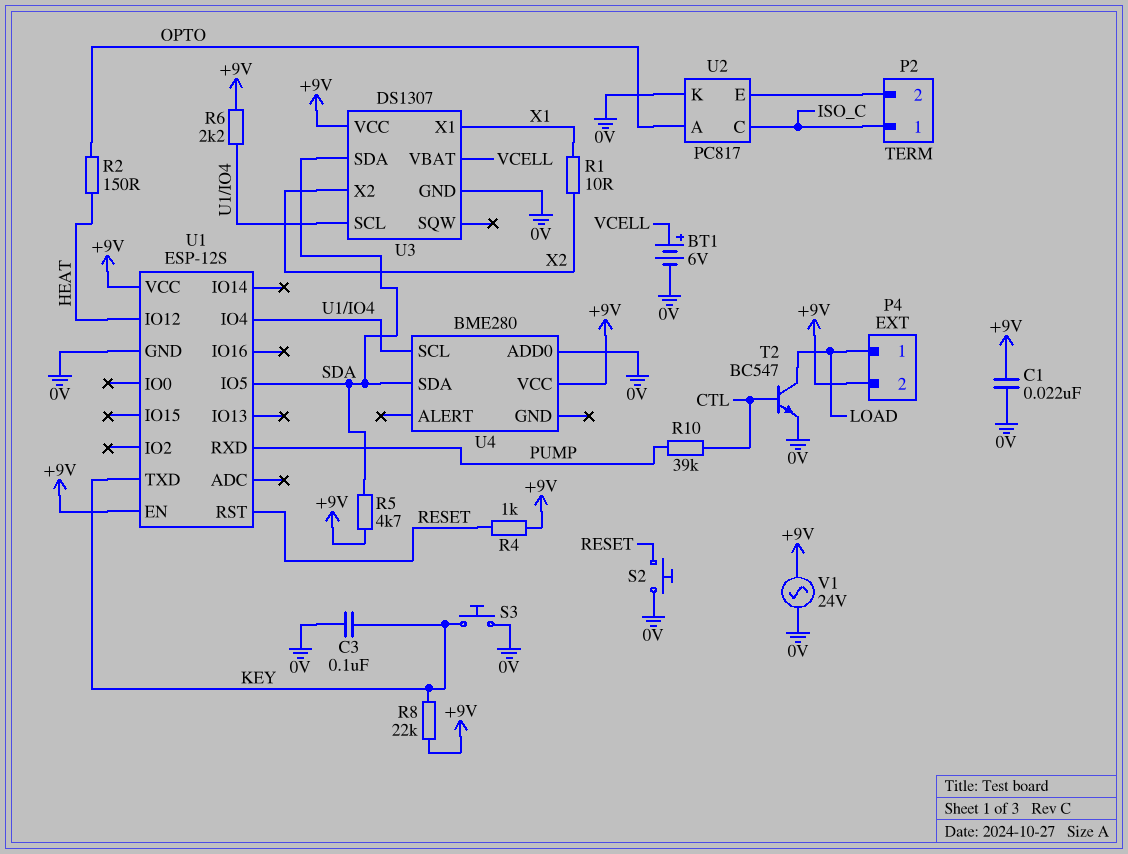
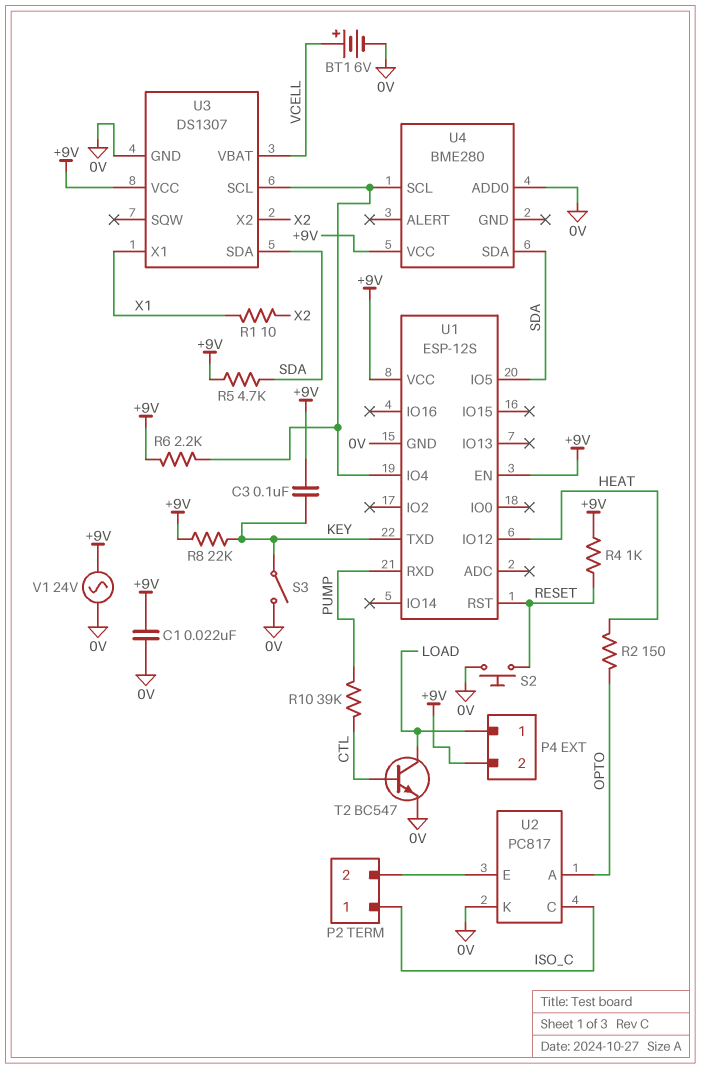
C3: 100nF (0V, KEY) -> 100nF (+9V, KEY)
S3: button (0V, KEY) -> switch (0V, KEY)

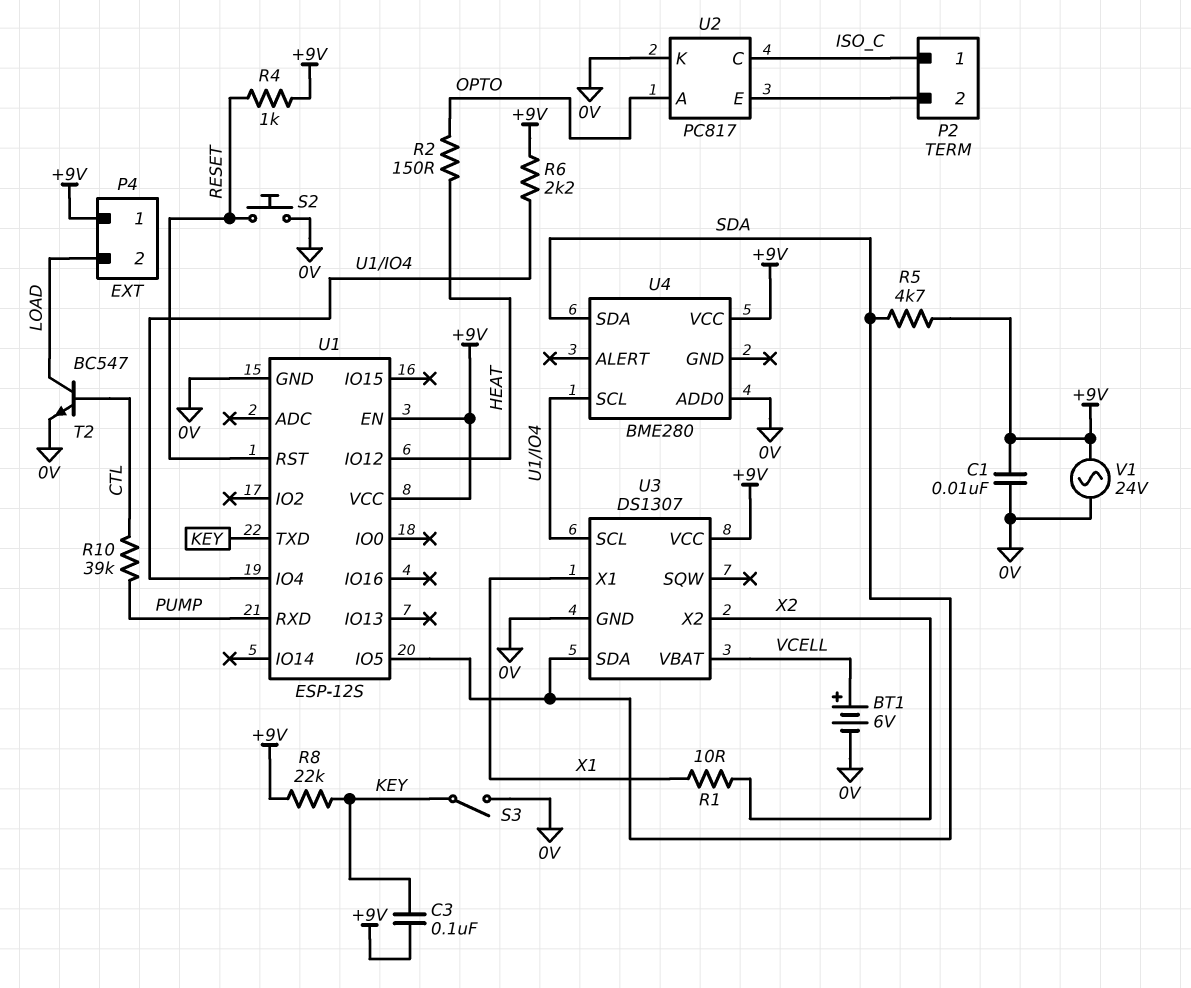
C1: 22nF (+9V, 0V) -> 10nF (+9V, 0V)
P4 pin 1: LOAD -> +9V
P4 pin 2: +9V -> LOAD

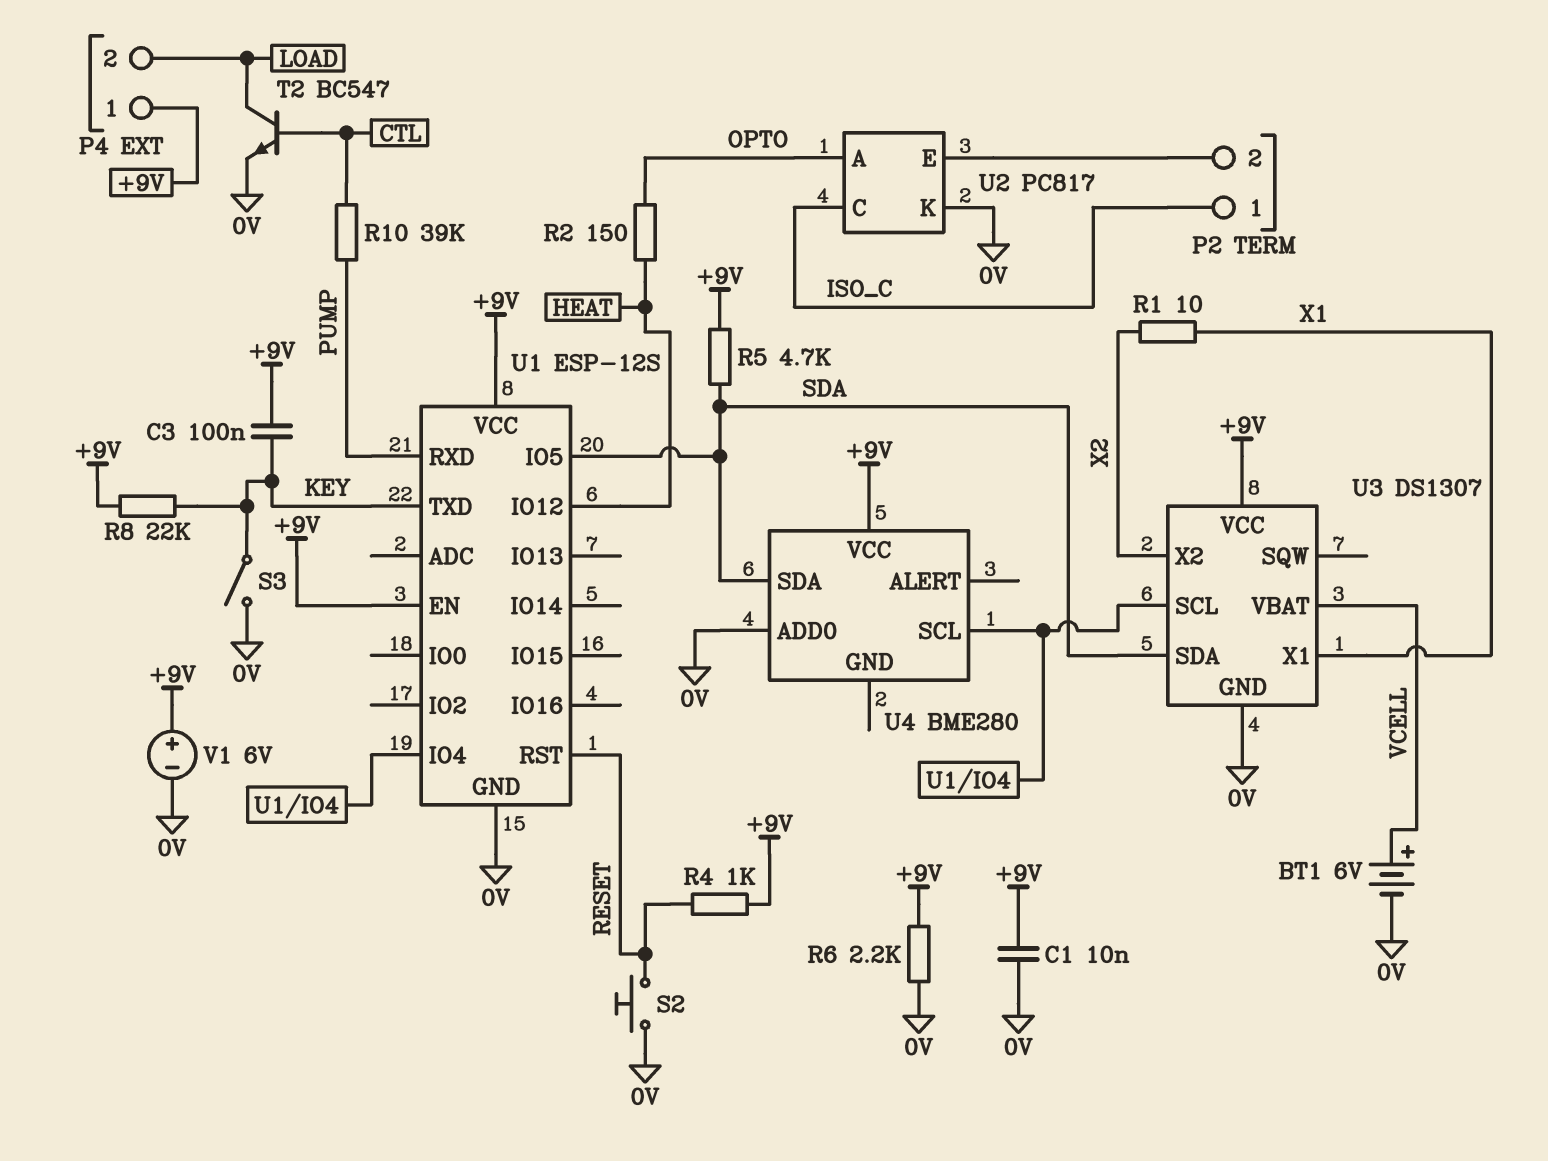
R6: 2.2k (+9V, U1/IO4) -> 2.2k (+9V, 0V)
V1: AC 24V (+9V, 0V) -> 6V (plus +9V, minus 0V)

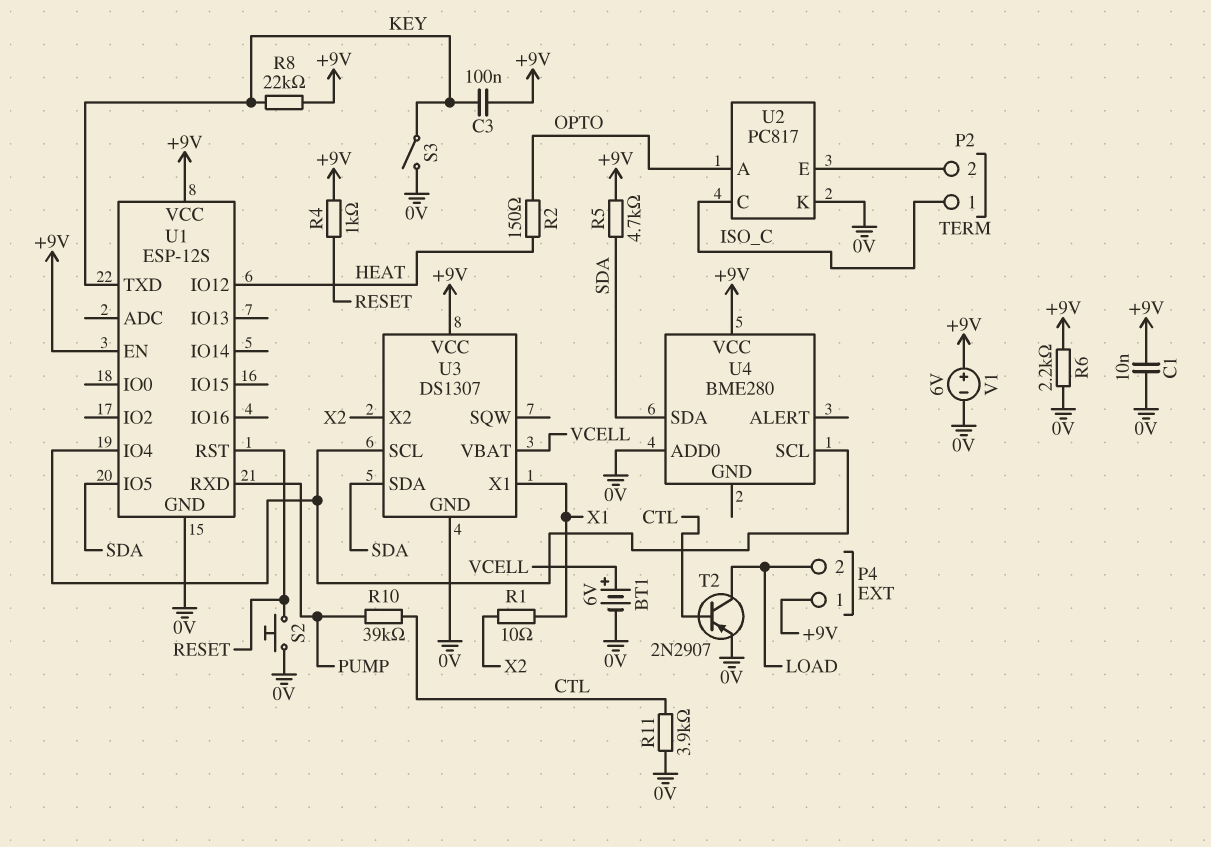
R11: none -> 3.9k (0V, CTL)
T2: NPN BC547 (B CTL, C LOAD, E 0V) -> PNP 2N2907 (B CTL, C LOAD, E 0V)

